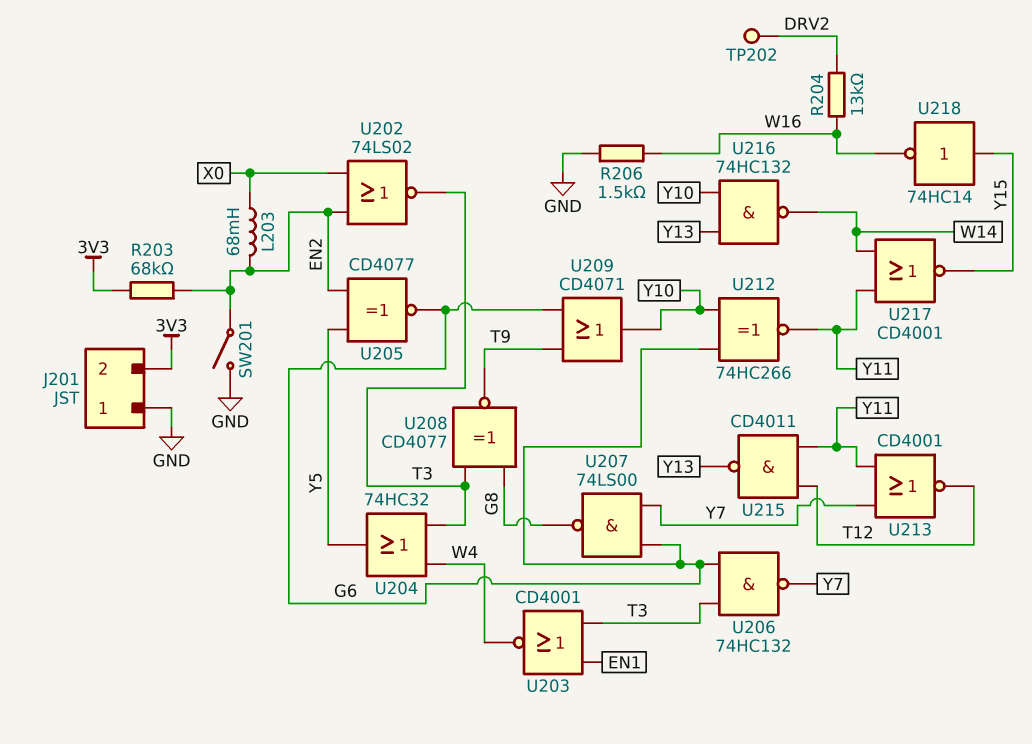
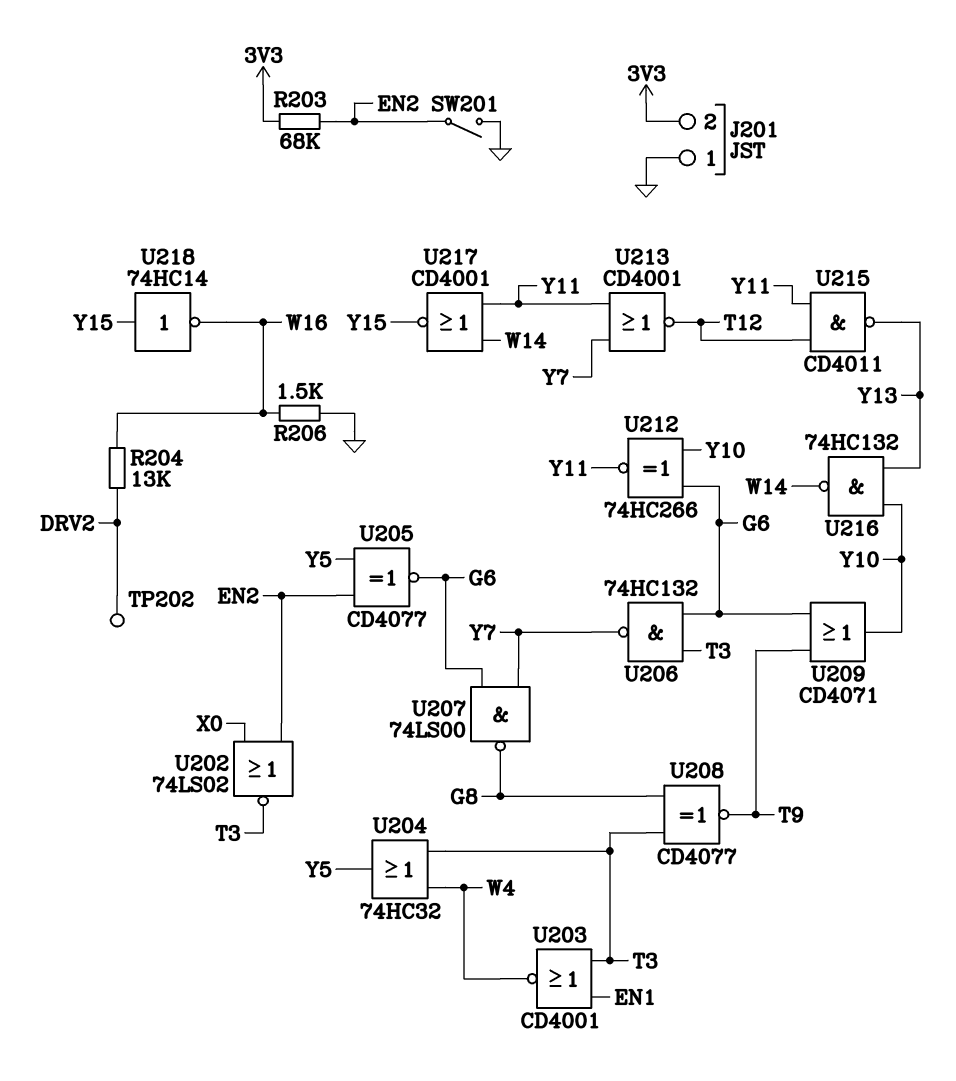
L203: 68mH (EN2, X0) -> none

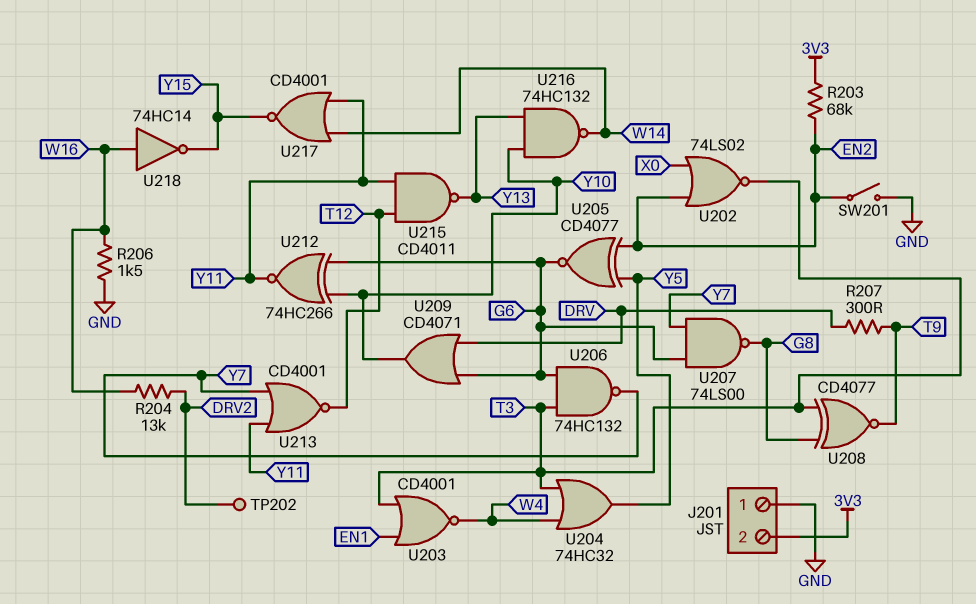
R207: none -> 300 (DRV, T9)
U209: OR CD4071 (in G6, in T9, out Y10) -> OR CD4071 (in DRV, in G6, out Y10)
U218: NOT 74HC14 (in Y15, out W16) -> NOT 74HC14 (in W16, out Y15)

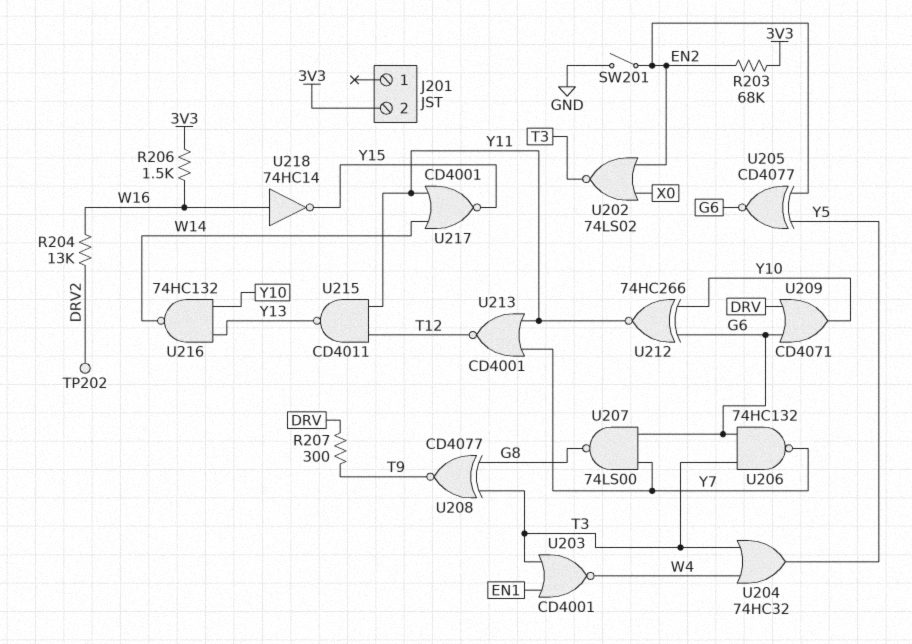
J201 pin 1: GND -> none
R206: 1.5k (GND, W16) -> 1.5k (3V3, W16)

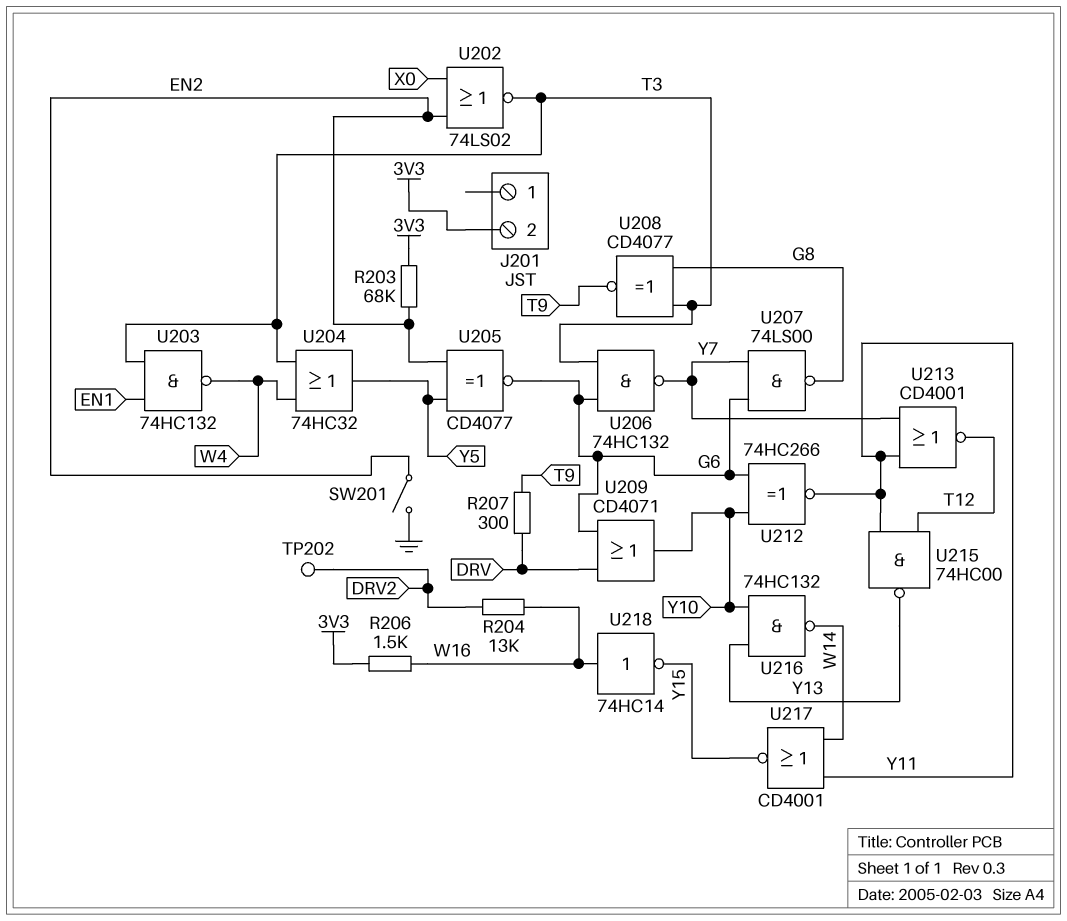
U203: NOR CD4001 (in EN1, in T3, out W4) -> NAND 74HC132 (in EN1, in T3, out W4)
U215: NAND CD4011 (in T12, in Y11, out Y13) -> NAND 74HC00 (in T12, in Y11, out Y13)

